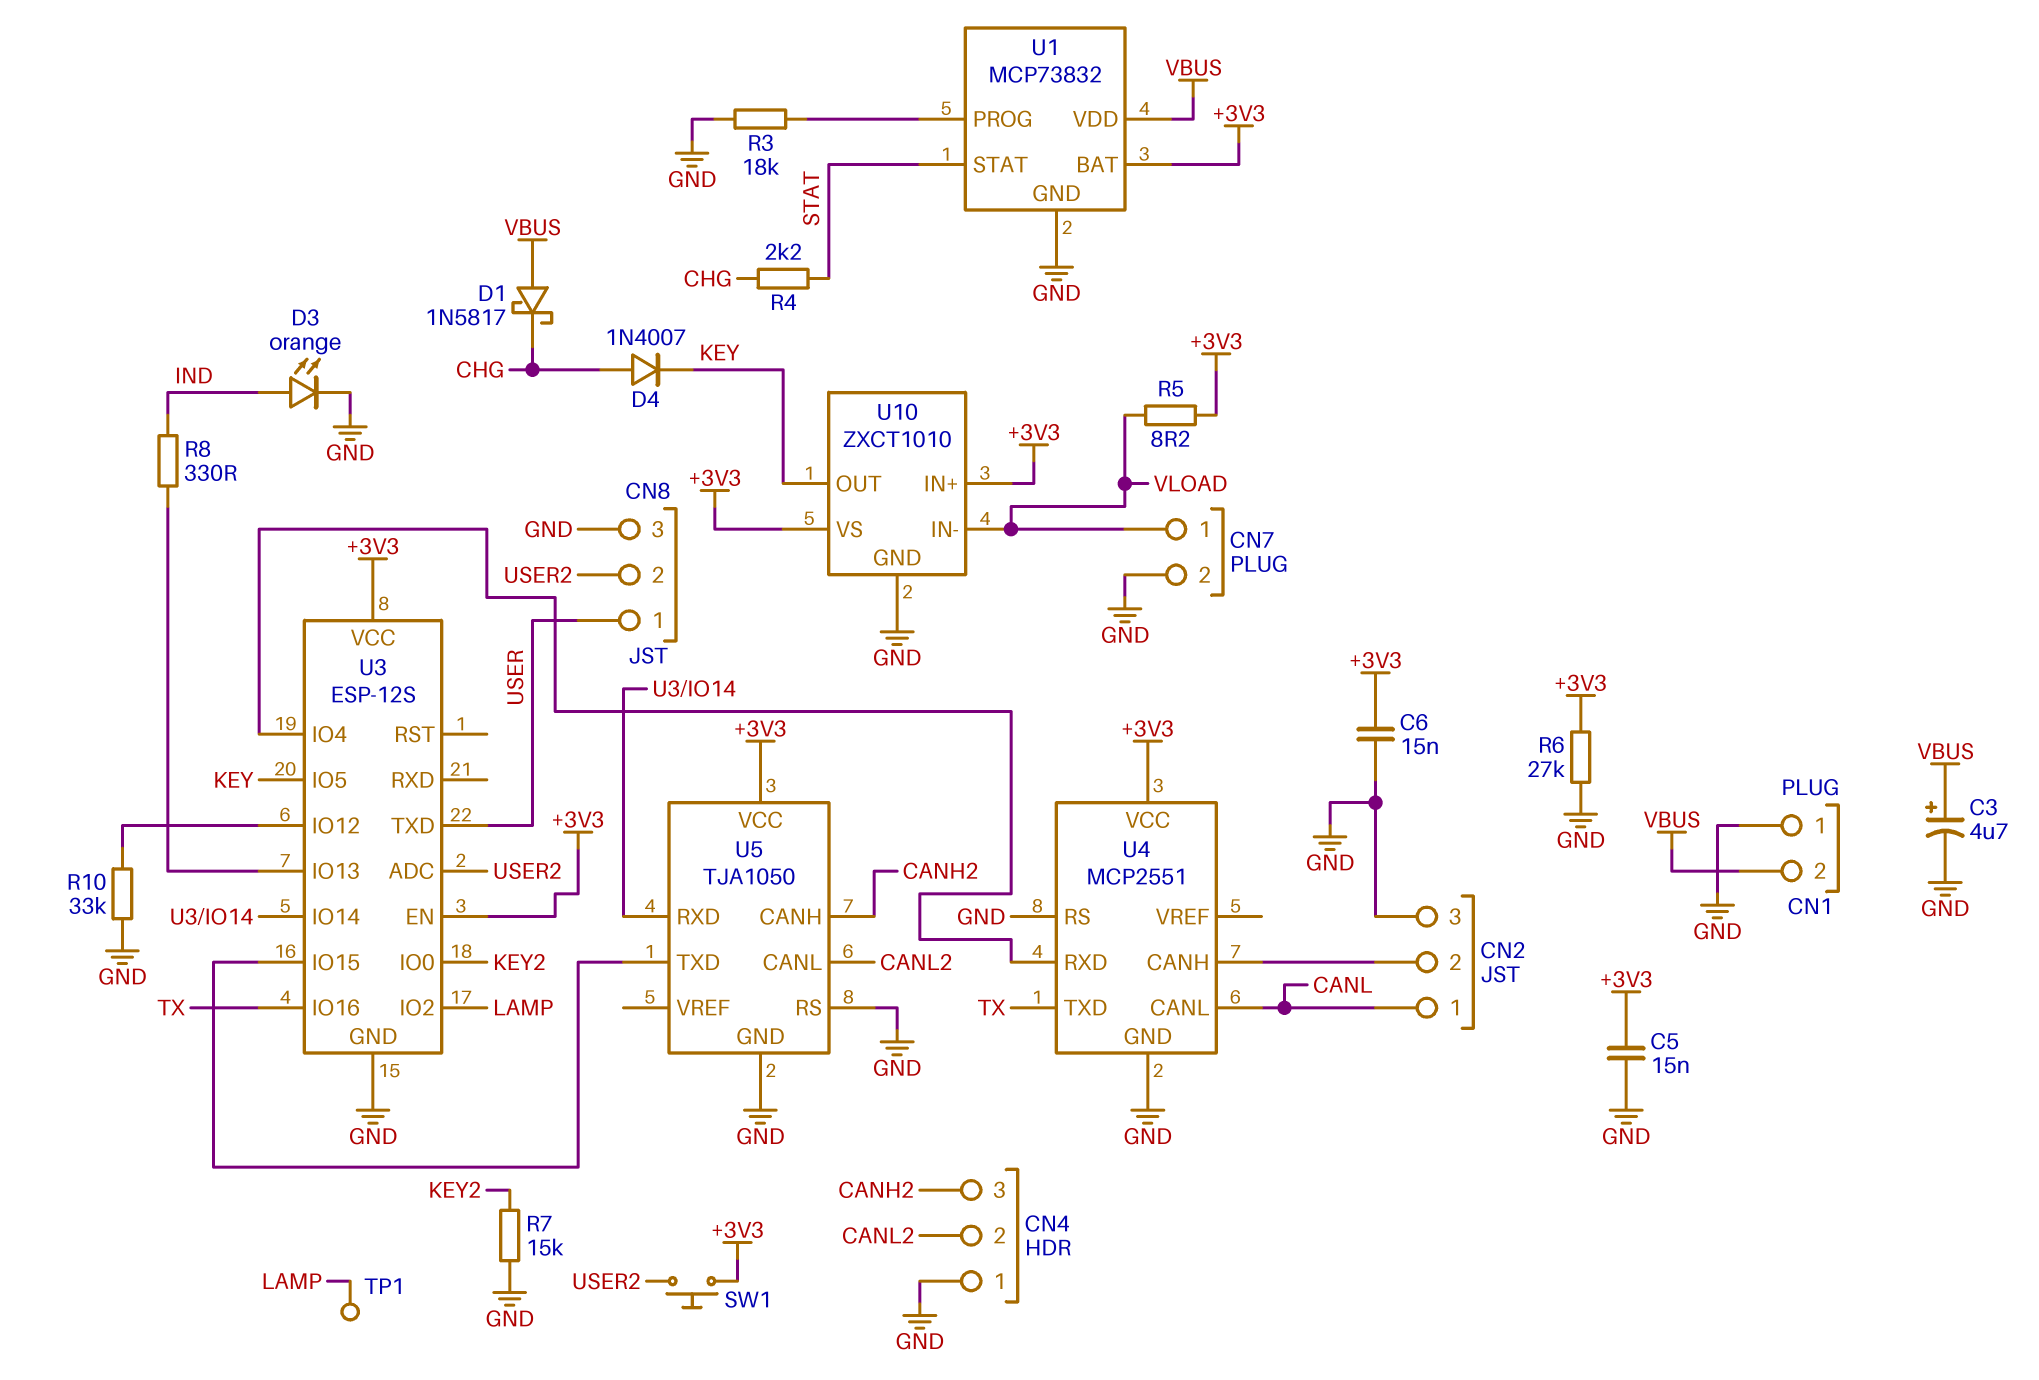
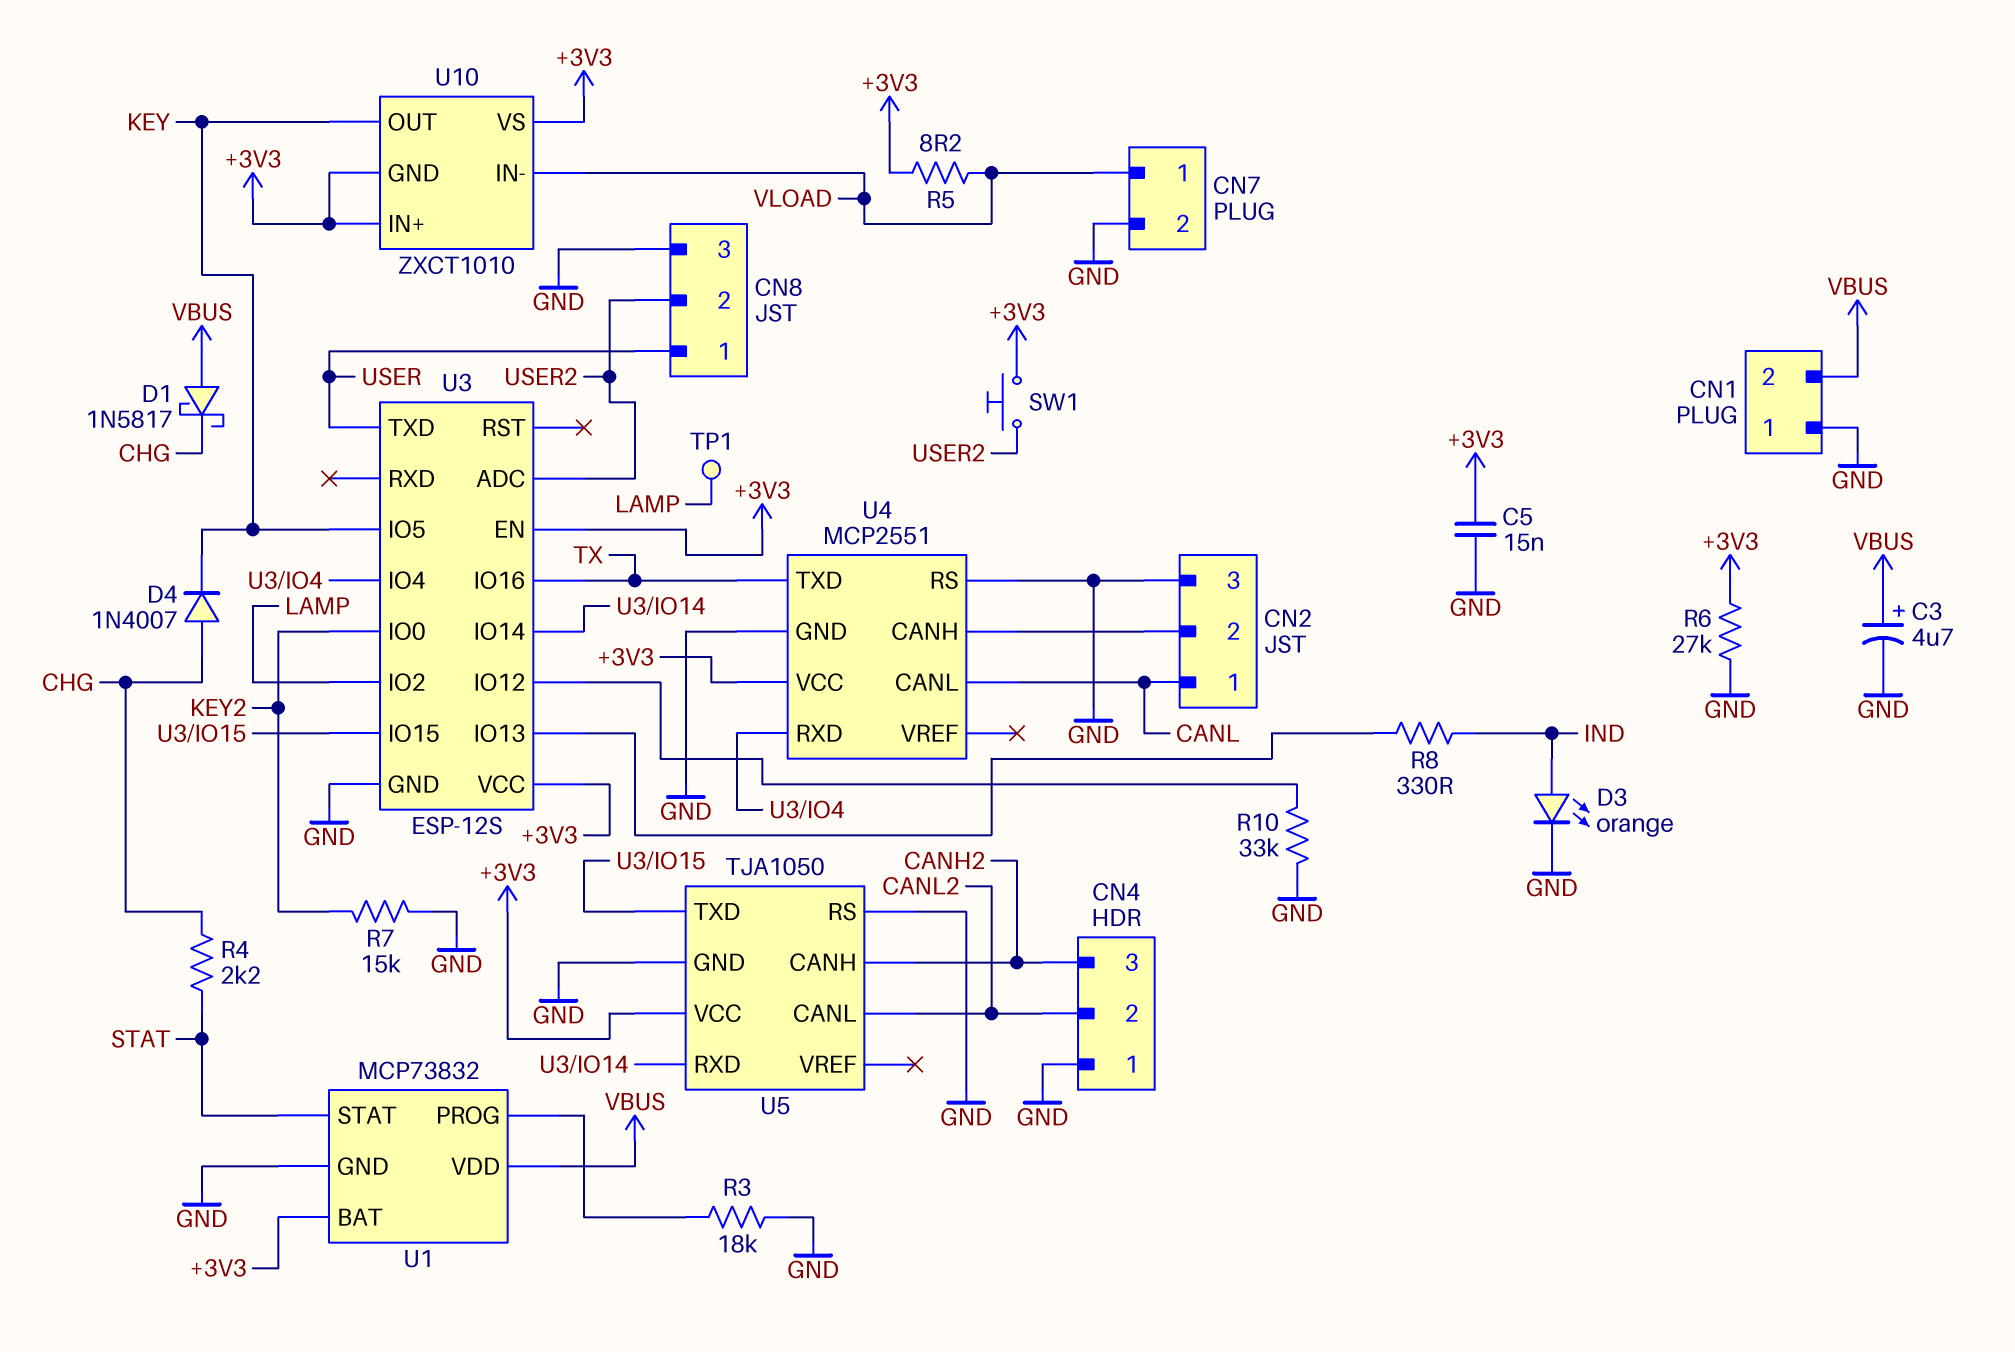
C6: 15nF (+3V3, GND) -> none
U10 pin GND: GND -> +3V3

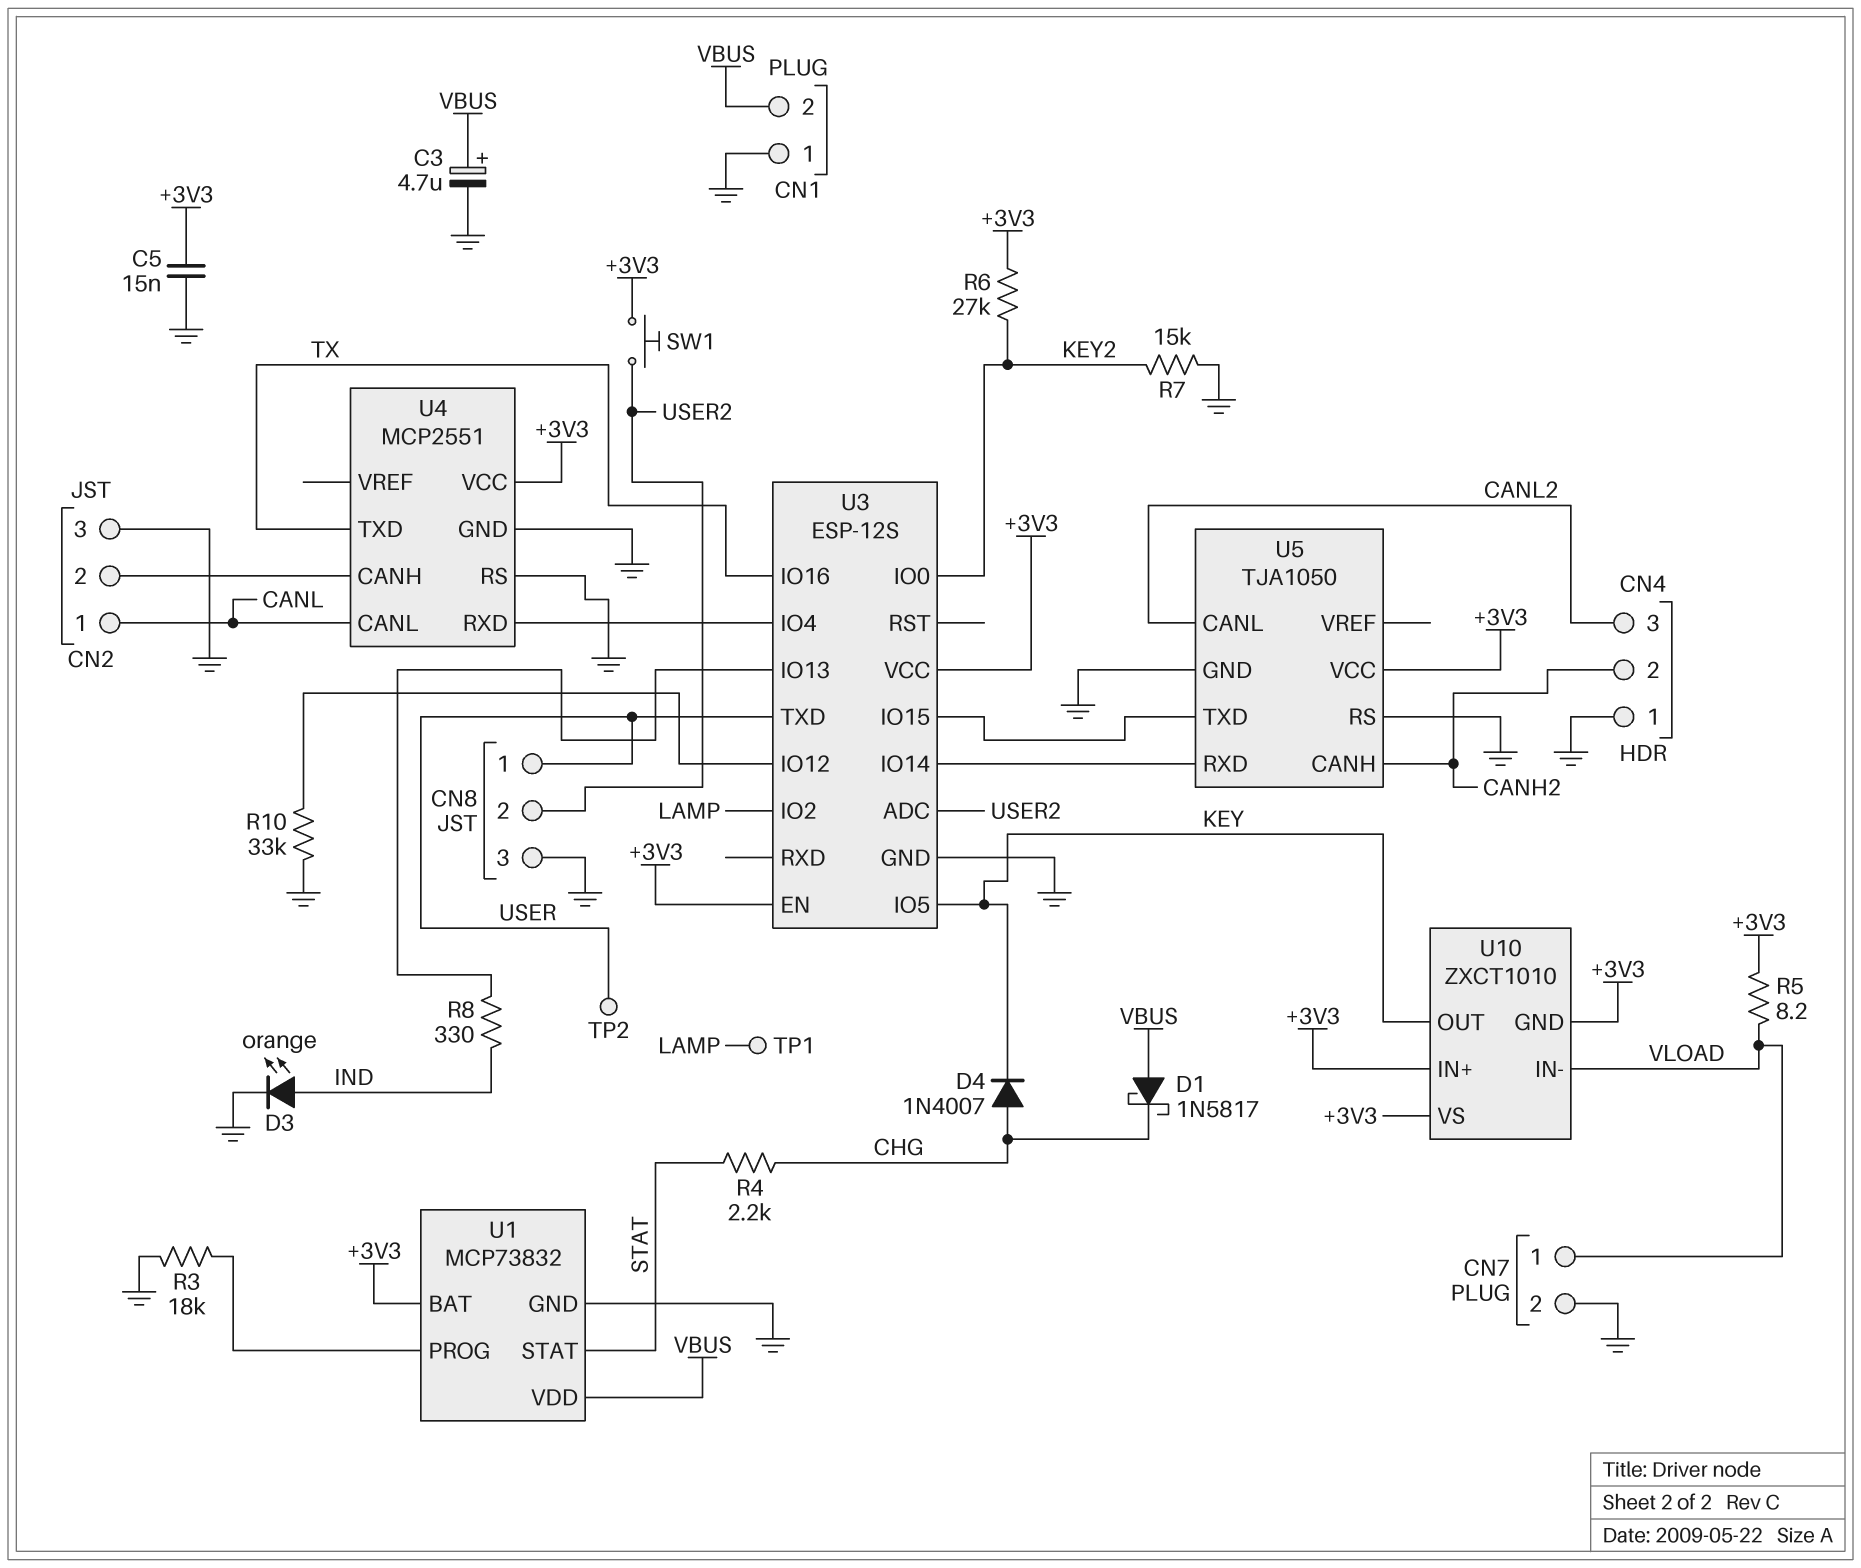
CN4 pin 2: CANL2 -> CANH2
CN4 pin 3: CANH2 -> CANL2
R6: 27k (+3V3, GND) -> 27k (+3V3, KEY2)
TP2: none -> test point (USER)

